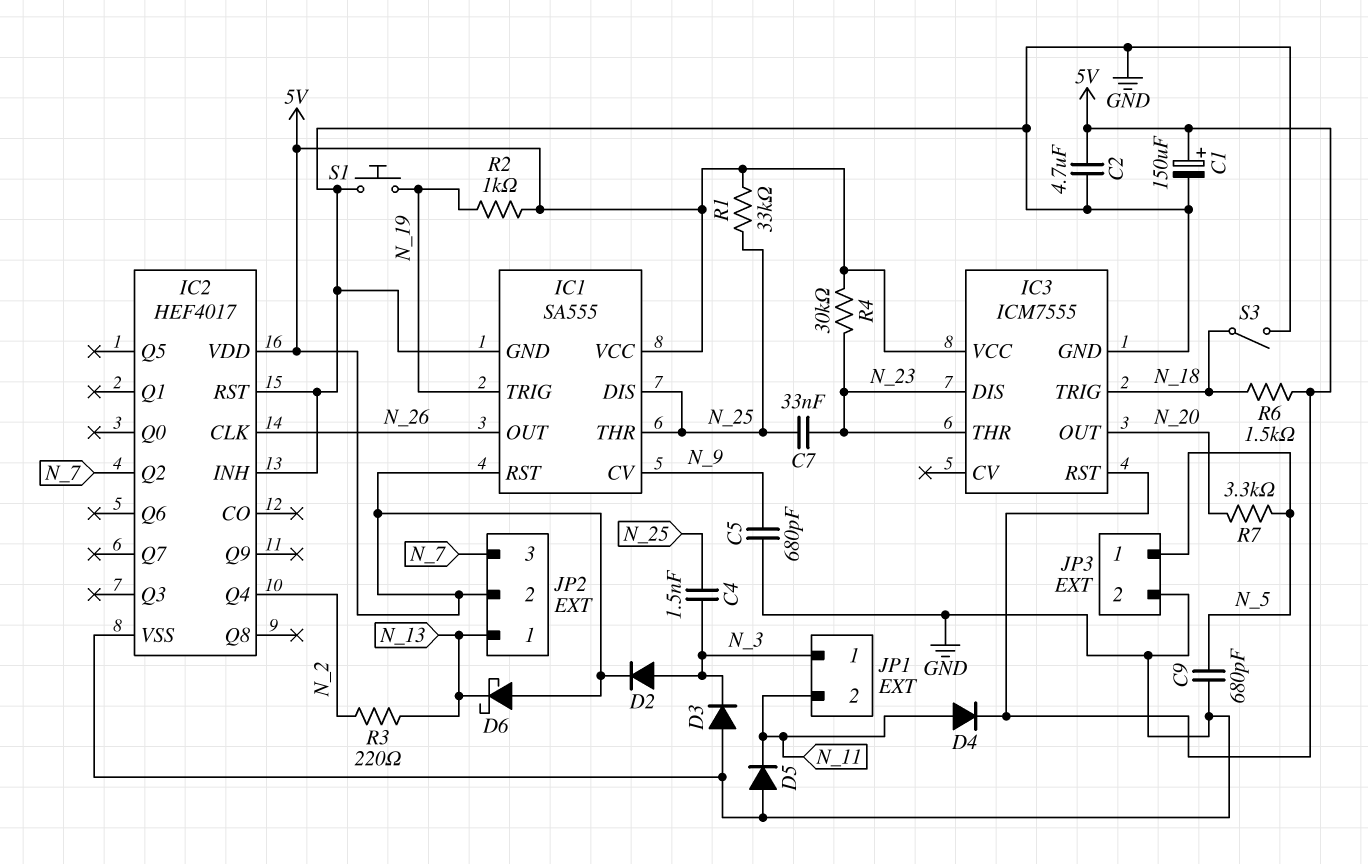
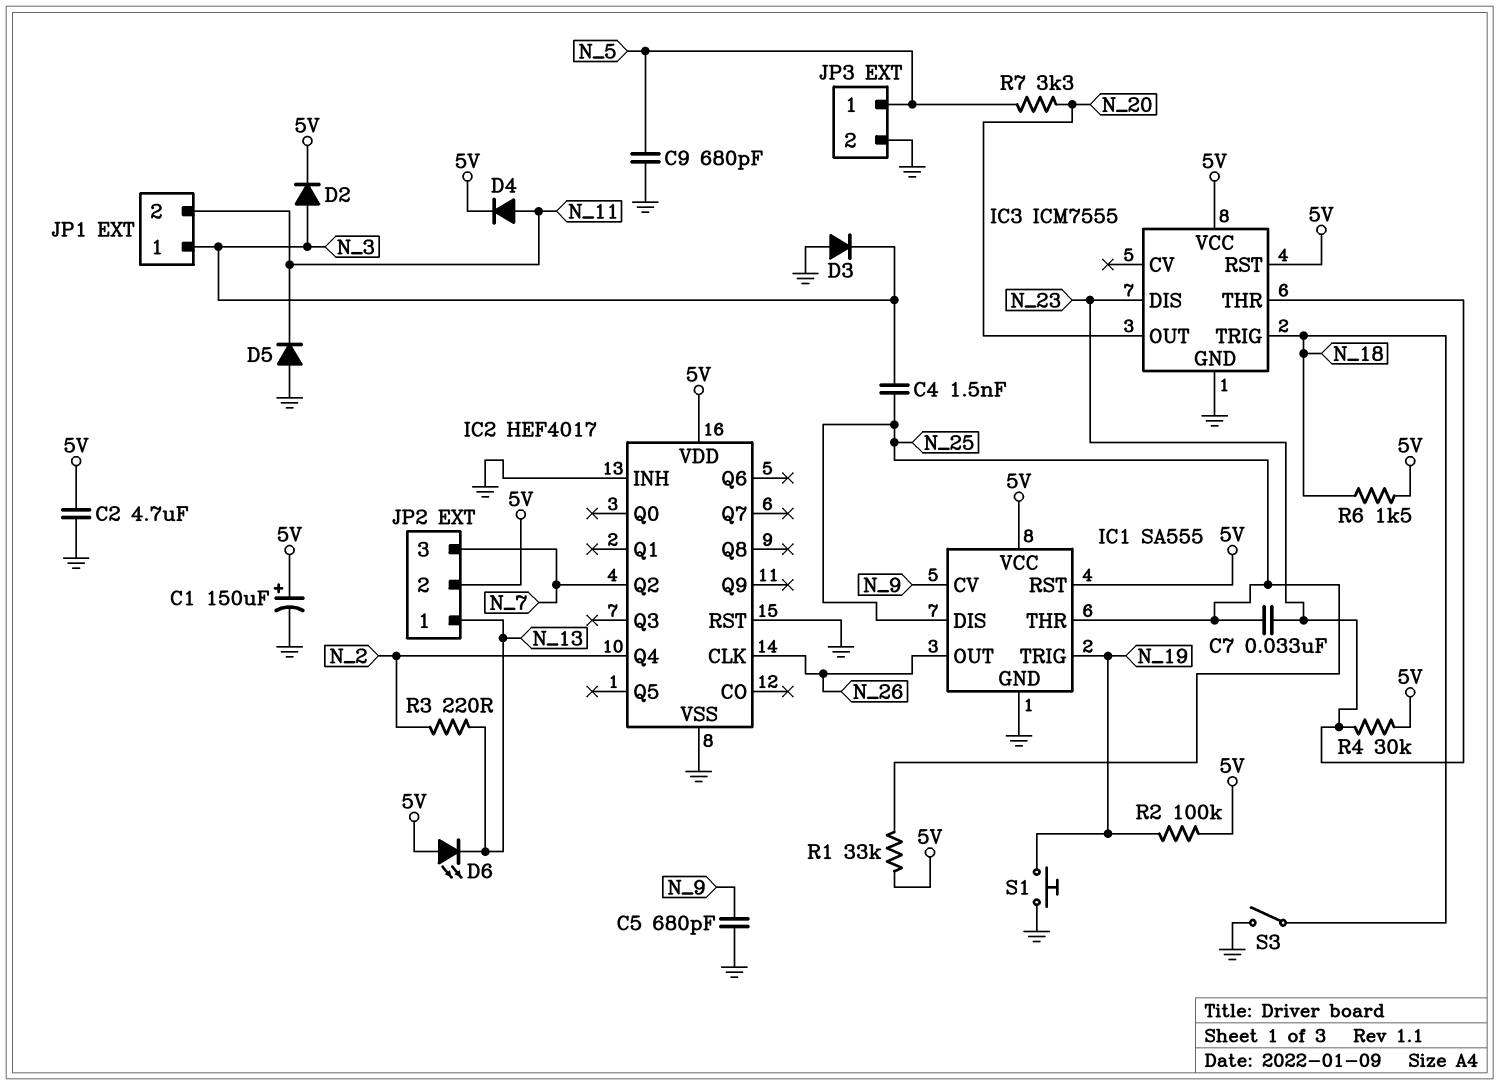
D6: schottky (A 5V, K N_13) -> LED (A 5V, K N_13)
R2: 1k (5V, N_19) -> 100k (5V, N_19)

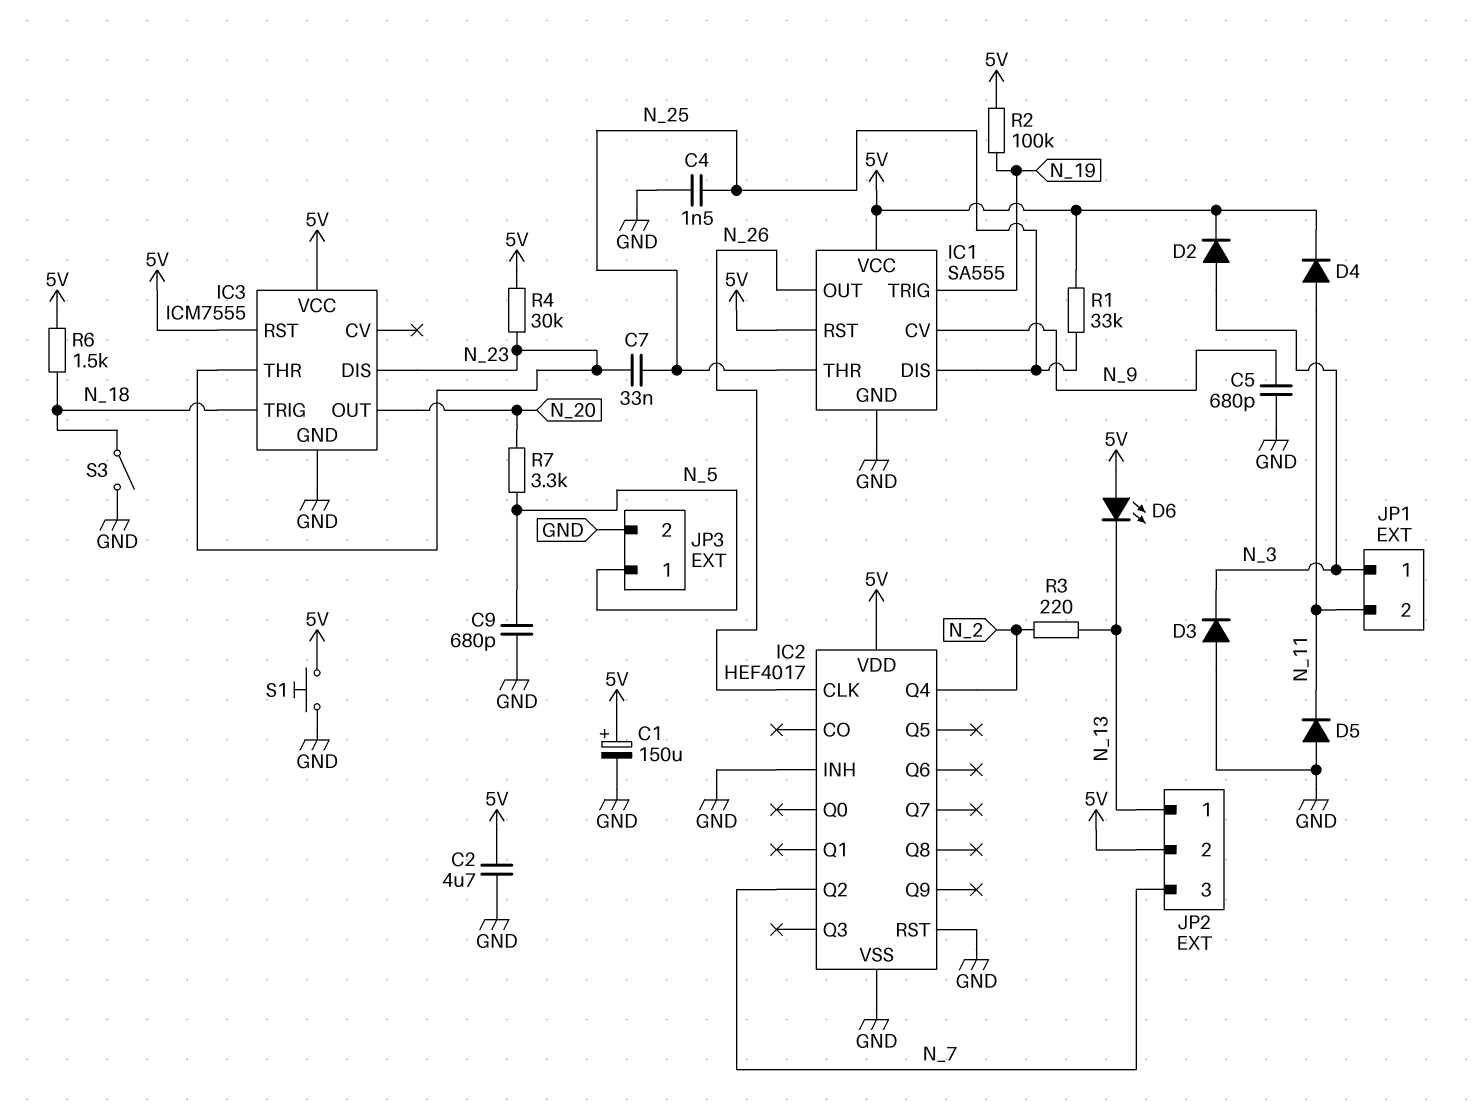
C4: 1.5nF (N_3, N_25) -> 1.5nF (GND, N_25)
S1: button (GND, N_19) -> button (5V, GND)

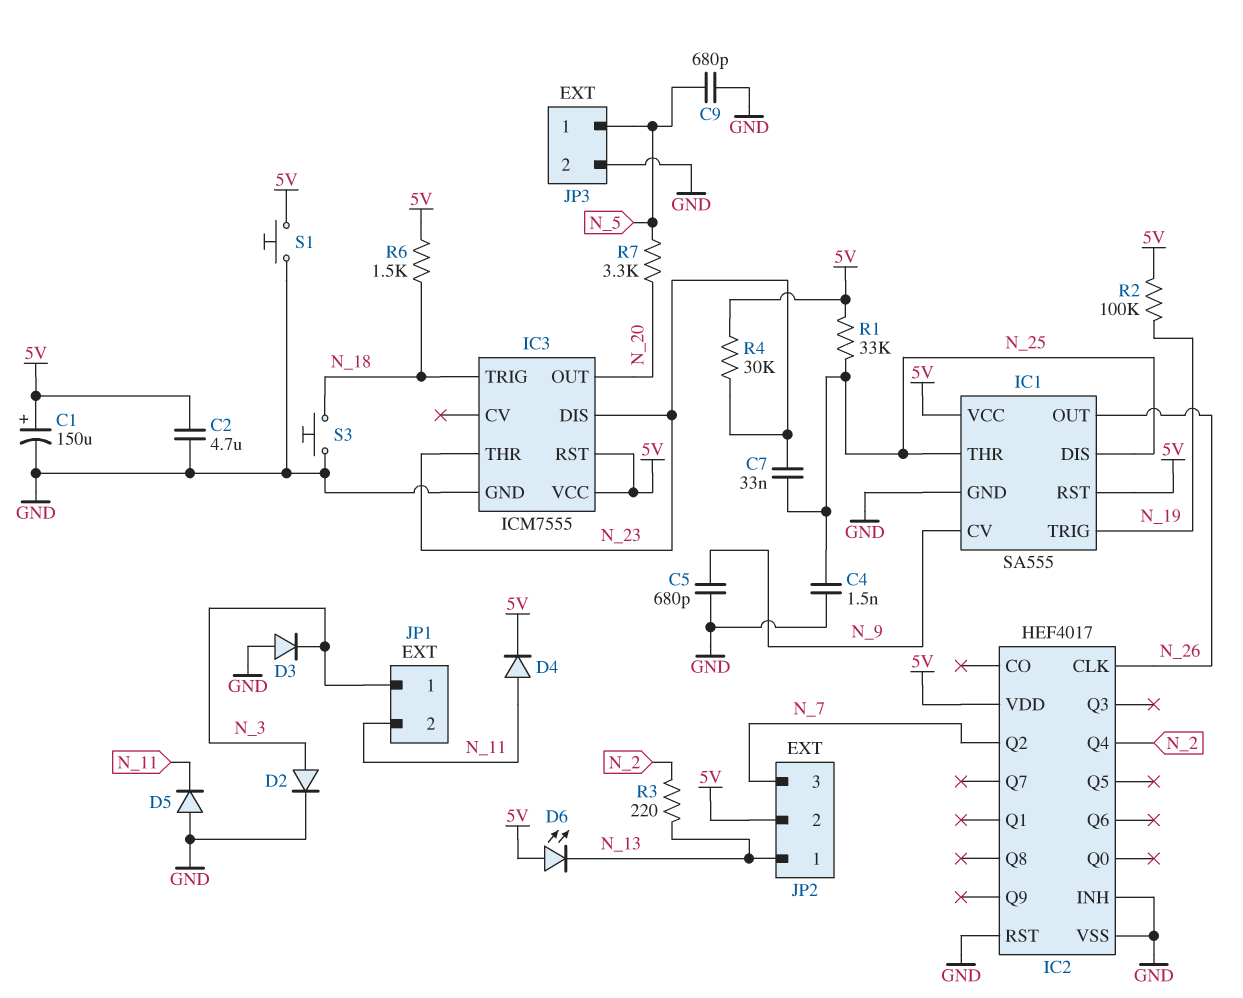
D2: diode (A N_3, K 5V) -> diode (A N_3, K GND)
S3: switch (GND, N_18) -> button (GND, N_18)

